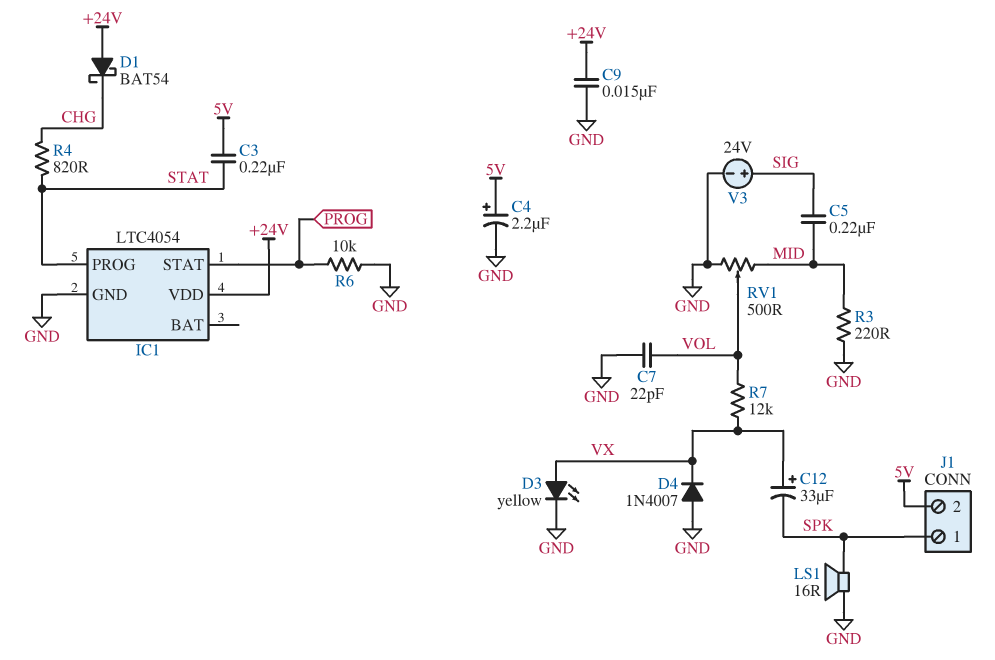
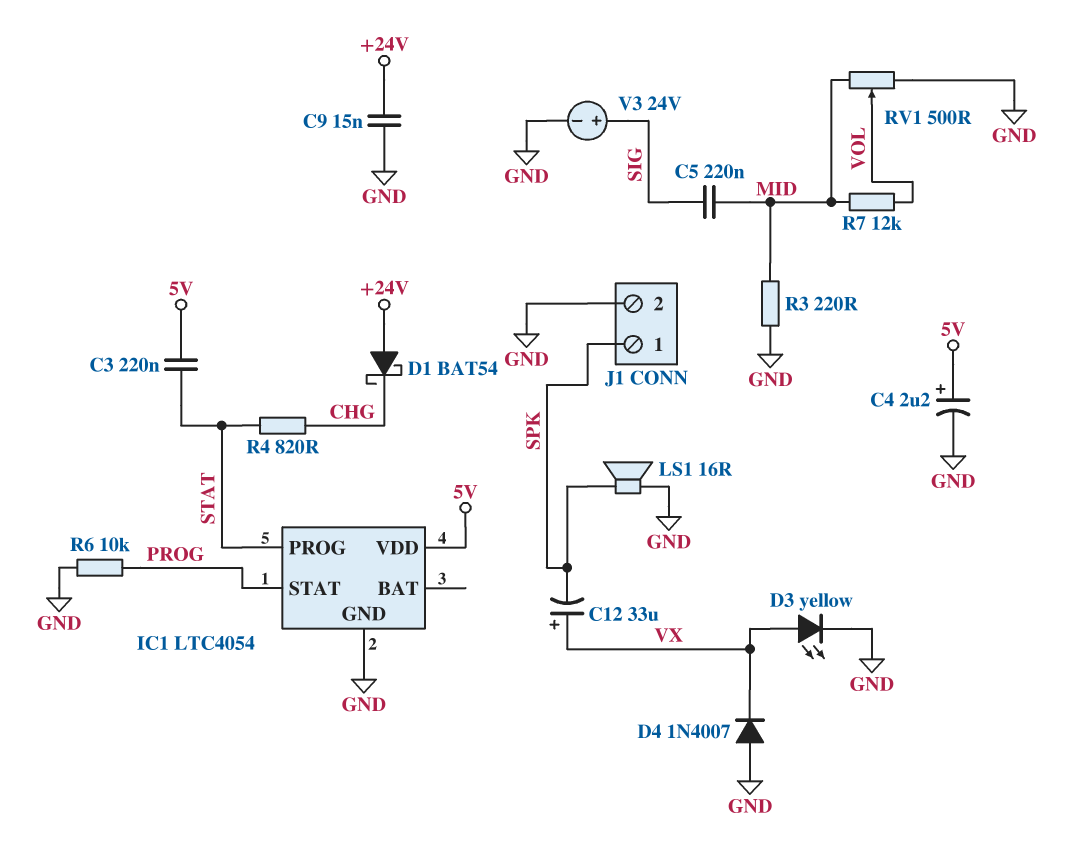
C7: 22pF (GND, VOL) -> none
IC1 pin VDD: +24V -> 5V
J1 pin 2: 5V -> GND
R7: 12k (VOL, VX) -> 12k (MID, VOL)

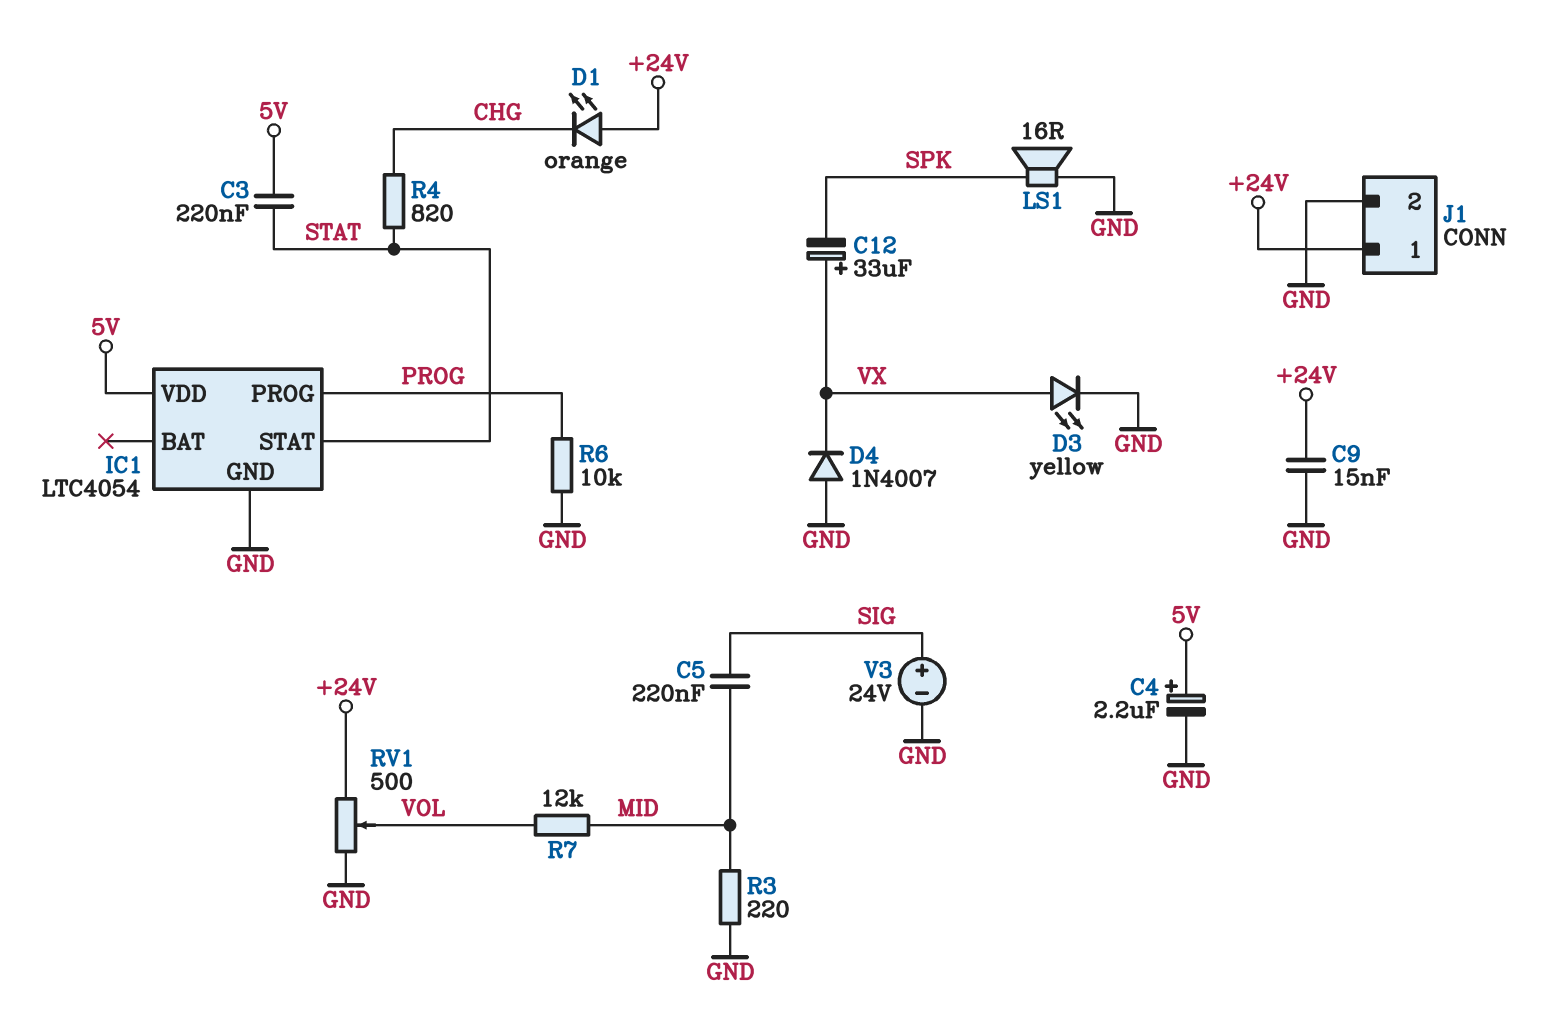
D1: schottky BAT54 (A +24V, K CHG) -> LED orange (A +24V, K CHG)
IC1 pin PROG: STAT -> PROG
IC1 pin STAT: PROG -> STAT
J1 pin 1: SPK -> +24V
RV1: 500 (GND, MID, wiper VOL) -> 500 (+24V, GND, wiper VOL)

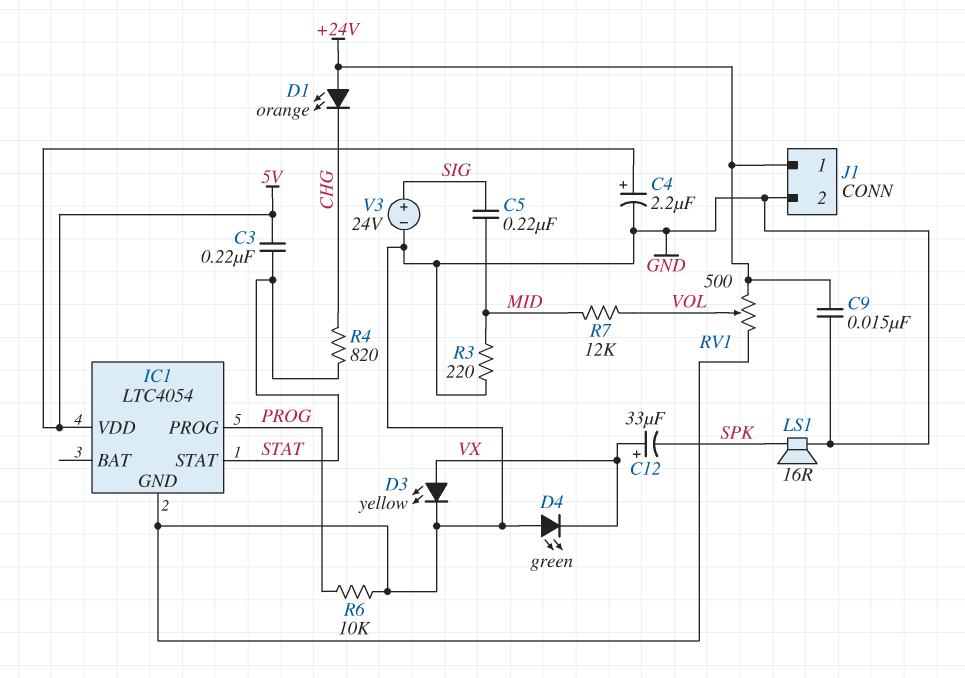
D4: diode 1N4007 (A GND, K VX) -> LED green (A GND, K VX)

